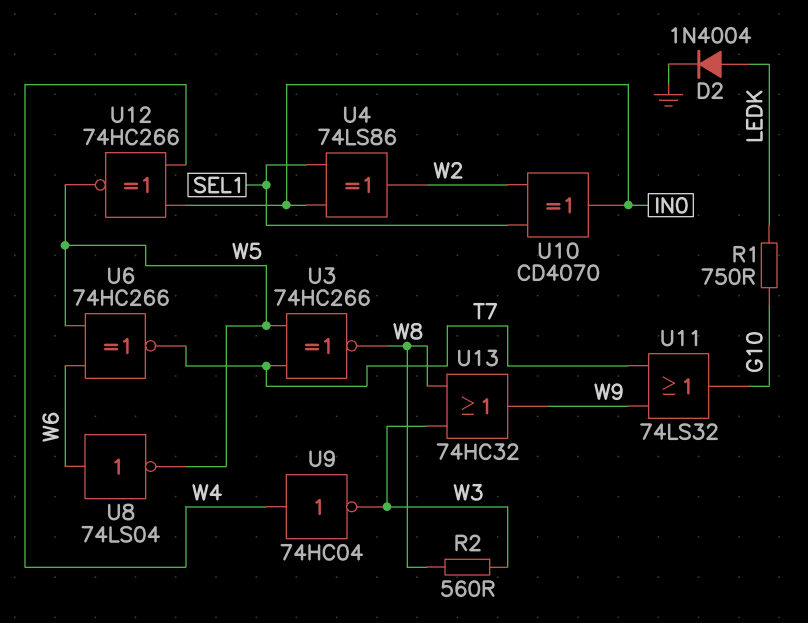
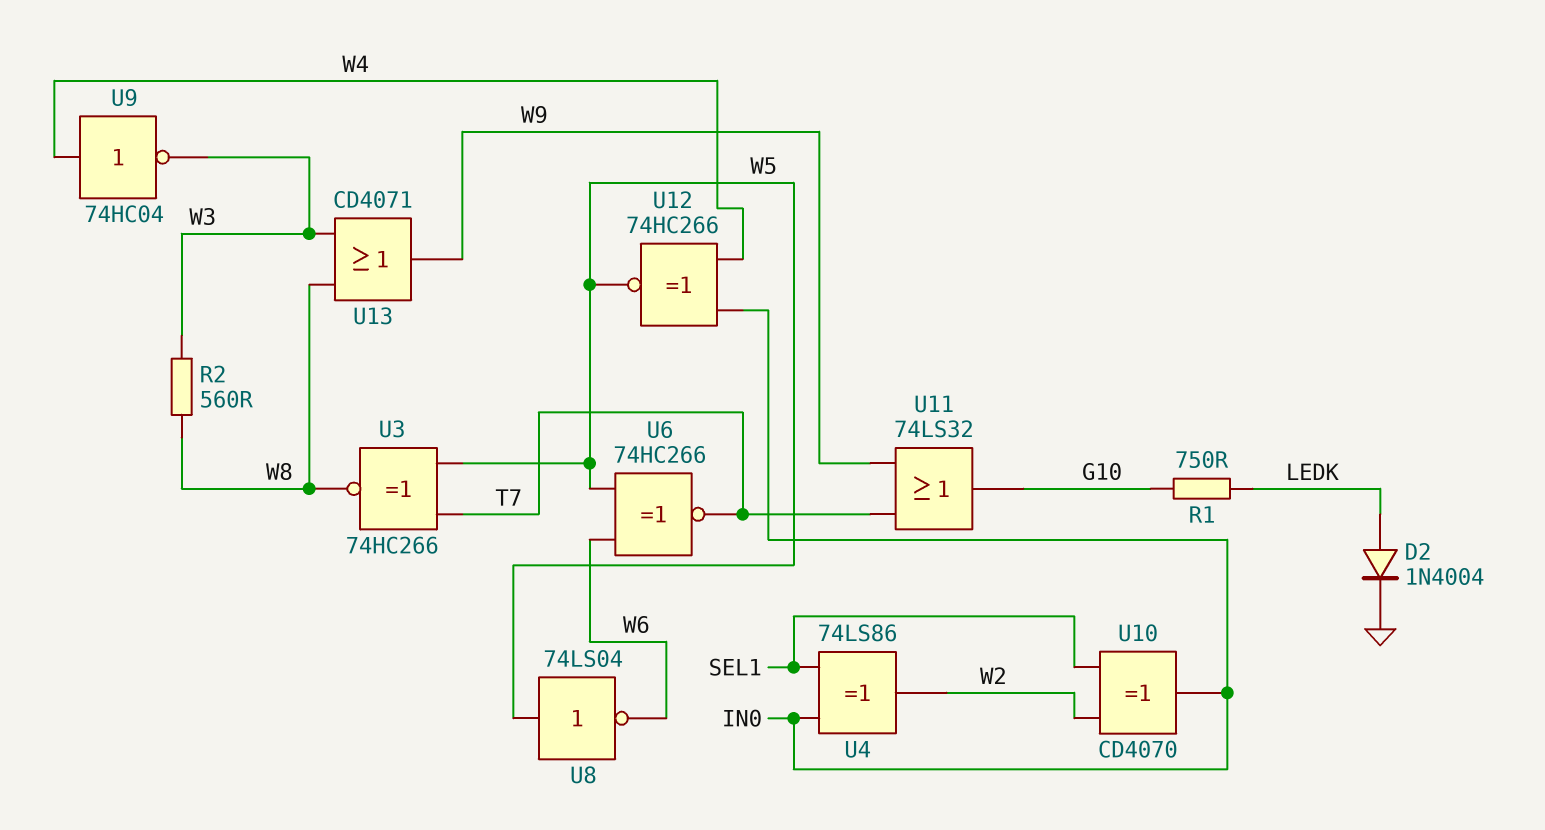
U8: NOT 74LS04 (in W6, out W5) -> NOT 74LS04 (in W5, out W6)
U13: OR 74HC32 (in W3, in W8, out W9) -> OR CD4071 (in W3, in W8, out W9)

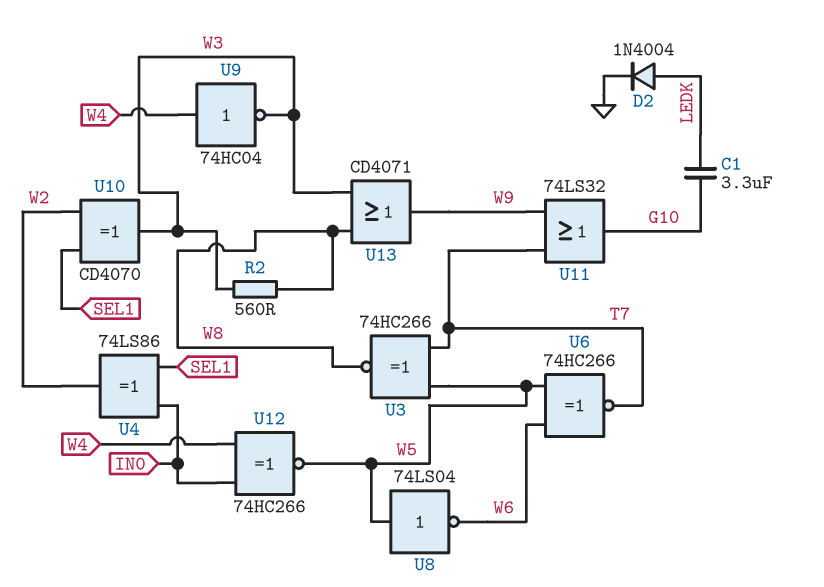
C1: none -> 3.3uF (G10, LEDK)
R1: 750 (G10, LEDK) -> none
U10: XOR CD4070 (in SEL1, in W2, out IN0) -> XOR CD4070 (in SEL1, in W2, out W3)

